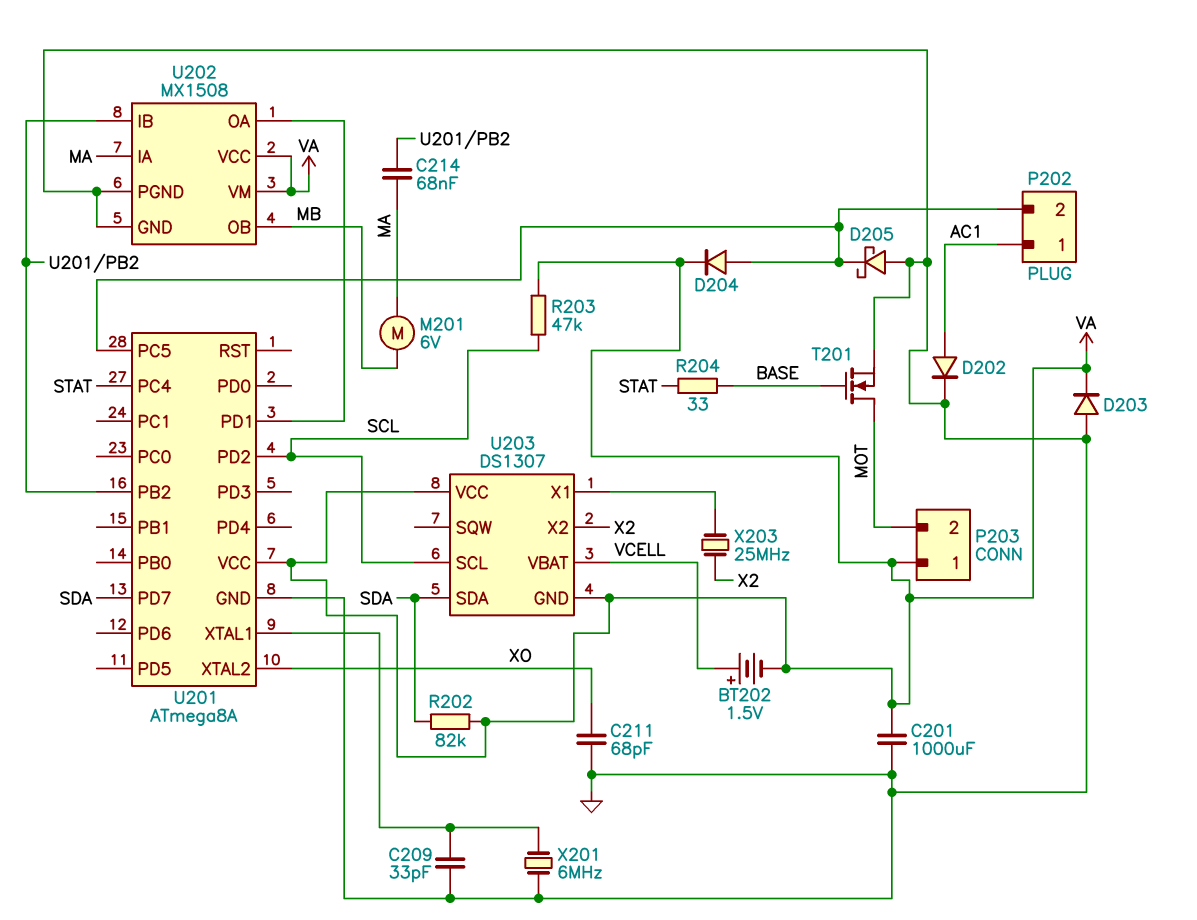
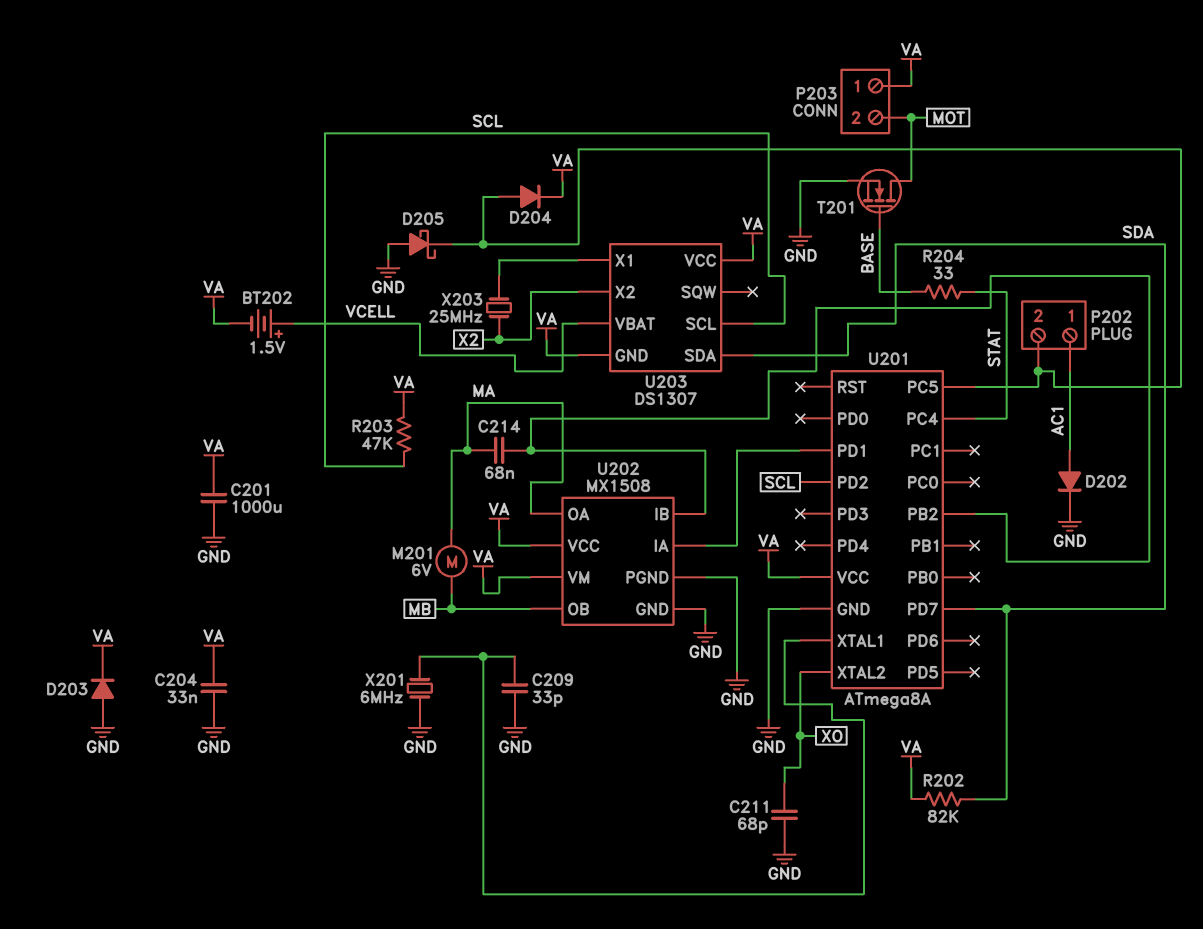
C204: none -> 33nF (GND, VA)
U202 pin IA: MA -> U201/PD1
U202 pin OA: U201/PD1 -> MA

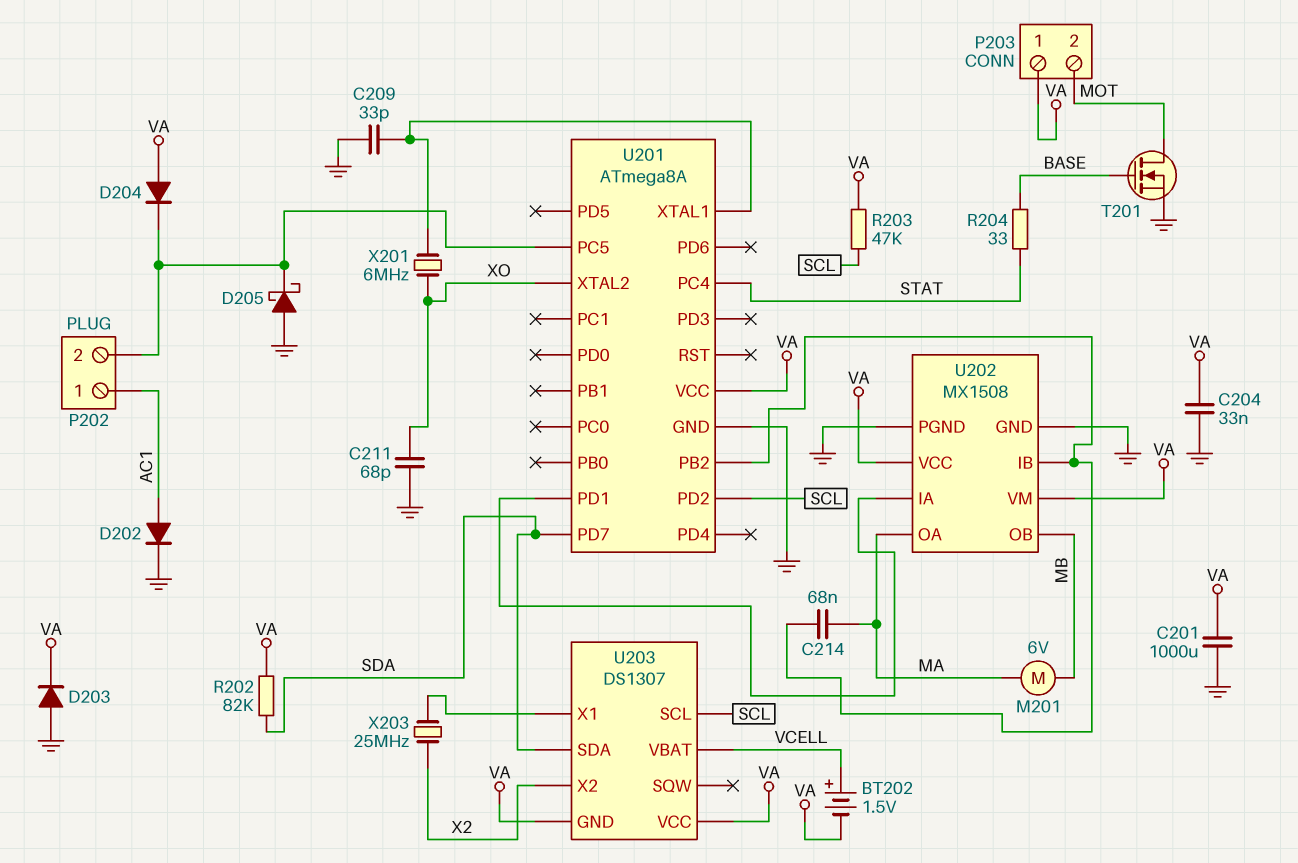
D204: diode (A P202/2, K VA) -> diode (A VA, K P202/2)
X201: 6MHz (GND, U201/XTAL1) -> 6MHz (U201/XTAL1, XO)

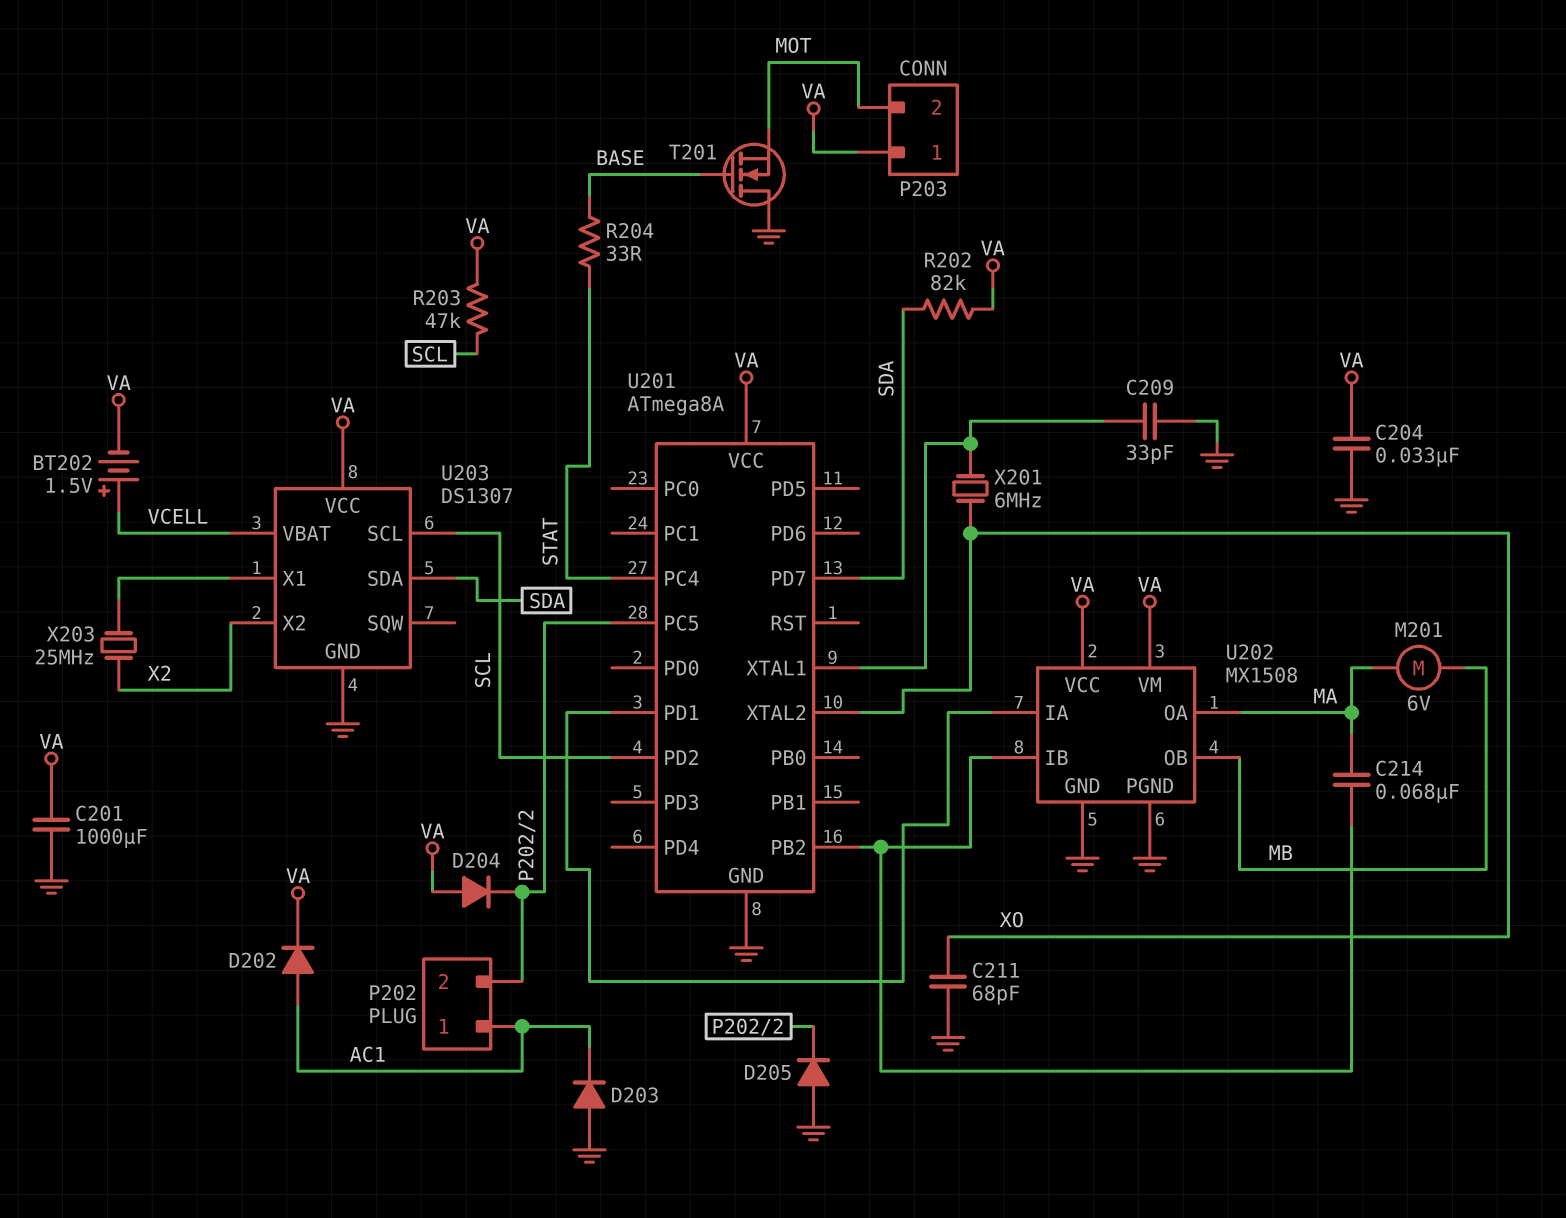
D202: diode (A AC1, K GND) -> diode (A AC1, K VA)
D203: diode (A GND, K VA) -> diode (A GND, K AC1)
D205: schottky (A GND, K P202/2) -> diode (A GND, K P202/2)
T201: NMOS (G BASE, D MOT, S GND) -> NMOS (G BASE, D GND, S MOT)
U203 pin GND: VA -> GND

